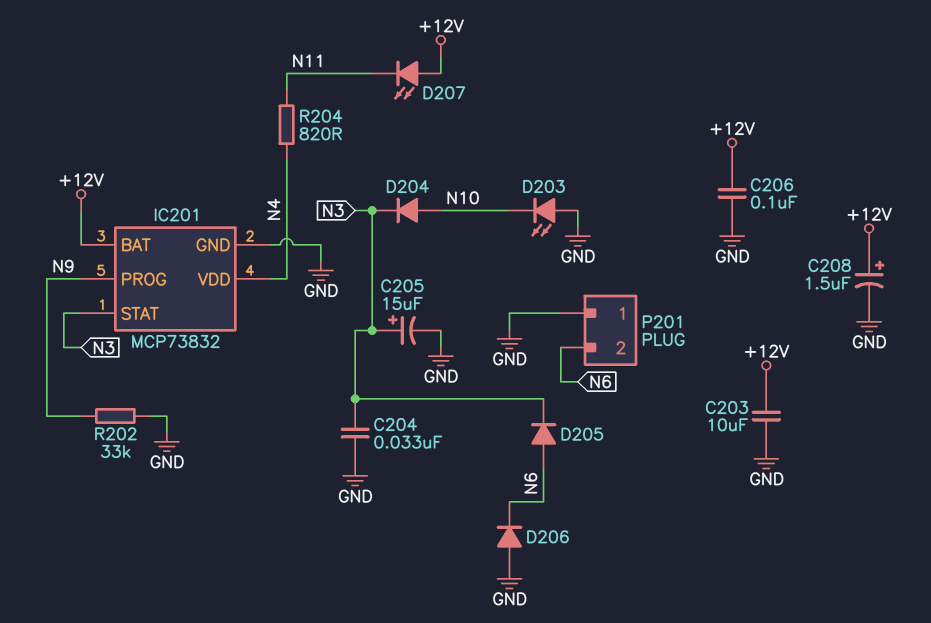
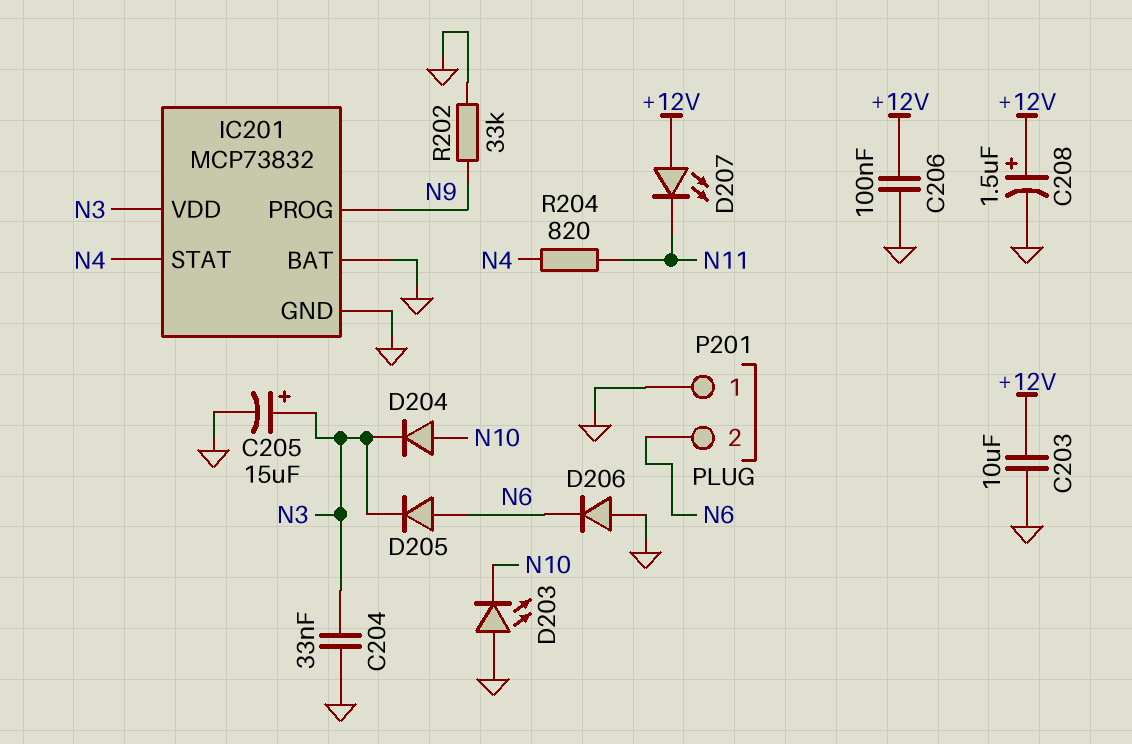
IC201 pin BAT: +12V -> GND
IC201 pin STAT: N3 -> N4
IC201 pin VDD: N4 -> N3

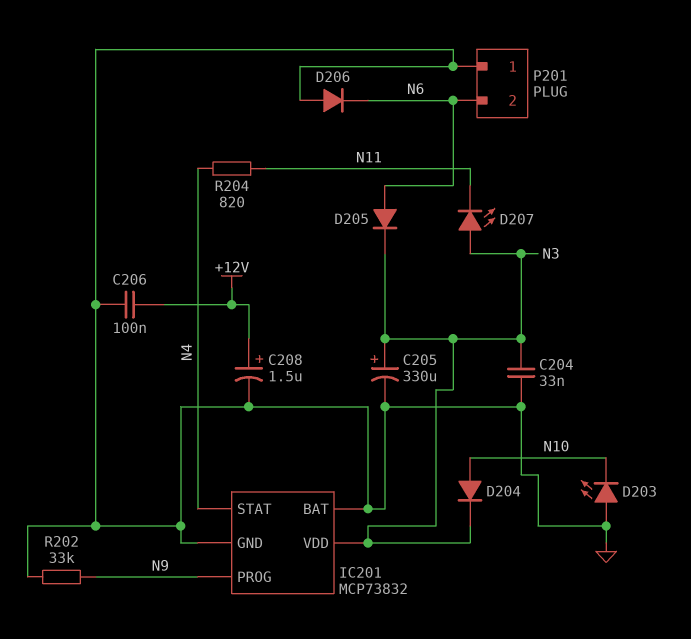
C203: 10uF (+12V, GND) -> none
C205: 15uF (plus N3, minus GND) -> 330uF (plus N3, minus GND)
D207: LED (A +12V, K N11) -> LED (A N3, K N11)

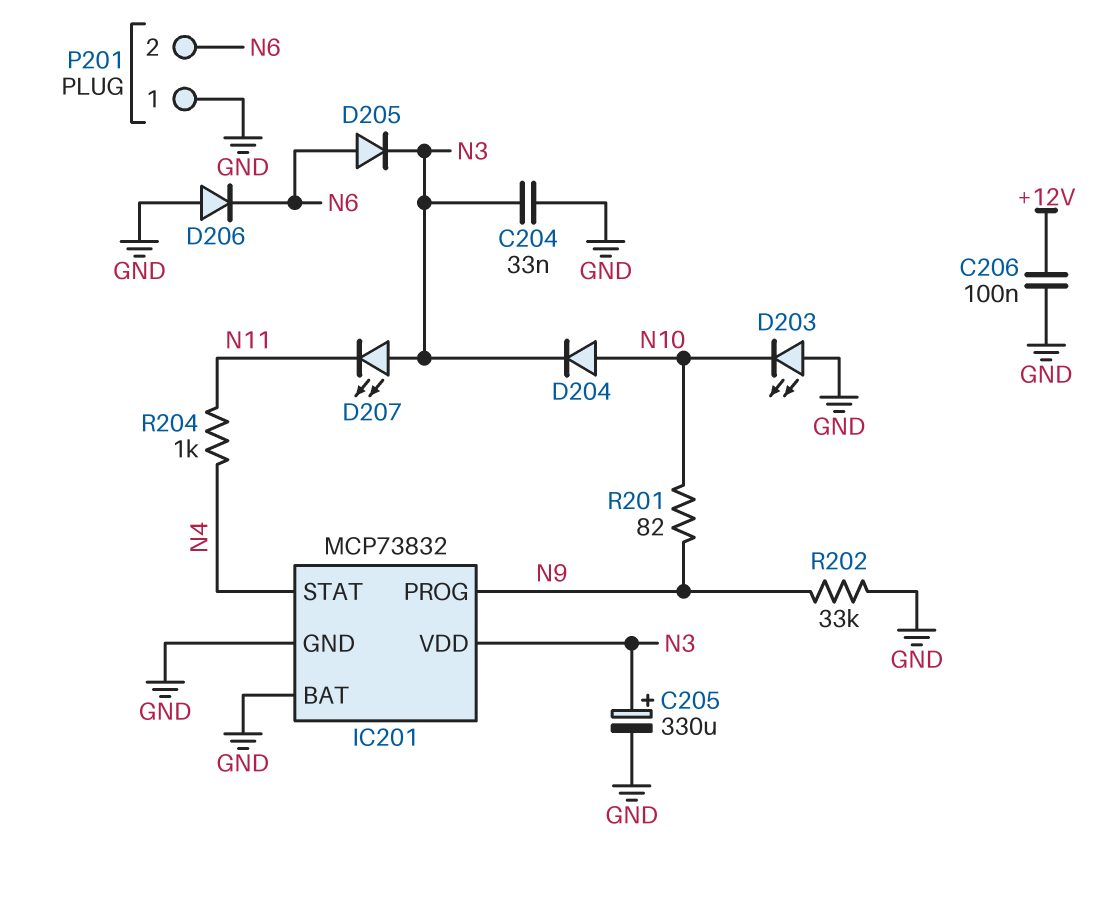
C208: 1.5uF (plus +12V, minus GND) -> none
R201: none -> 82 (N9, N10)
R204: 820 (N4, N11) -> 1k (N4, N11)

